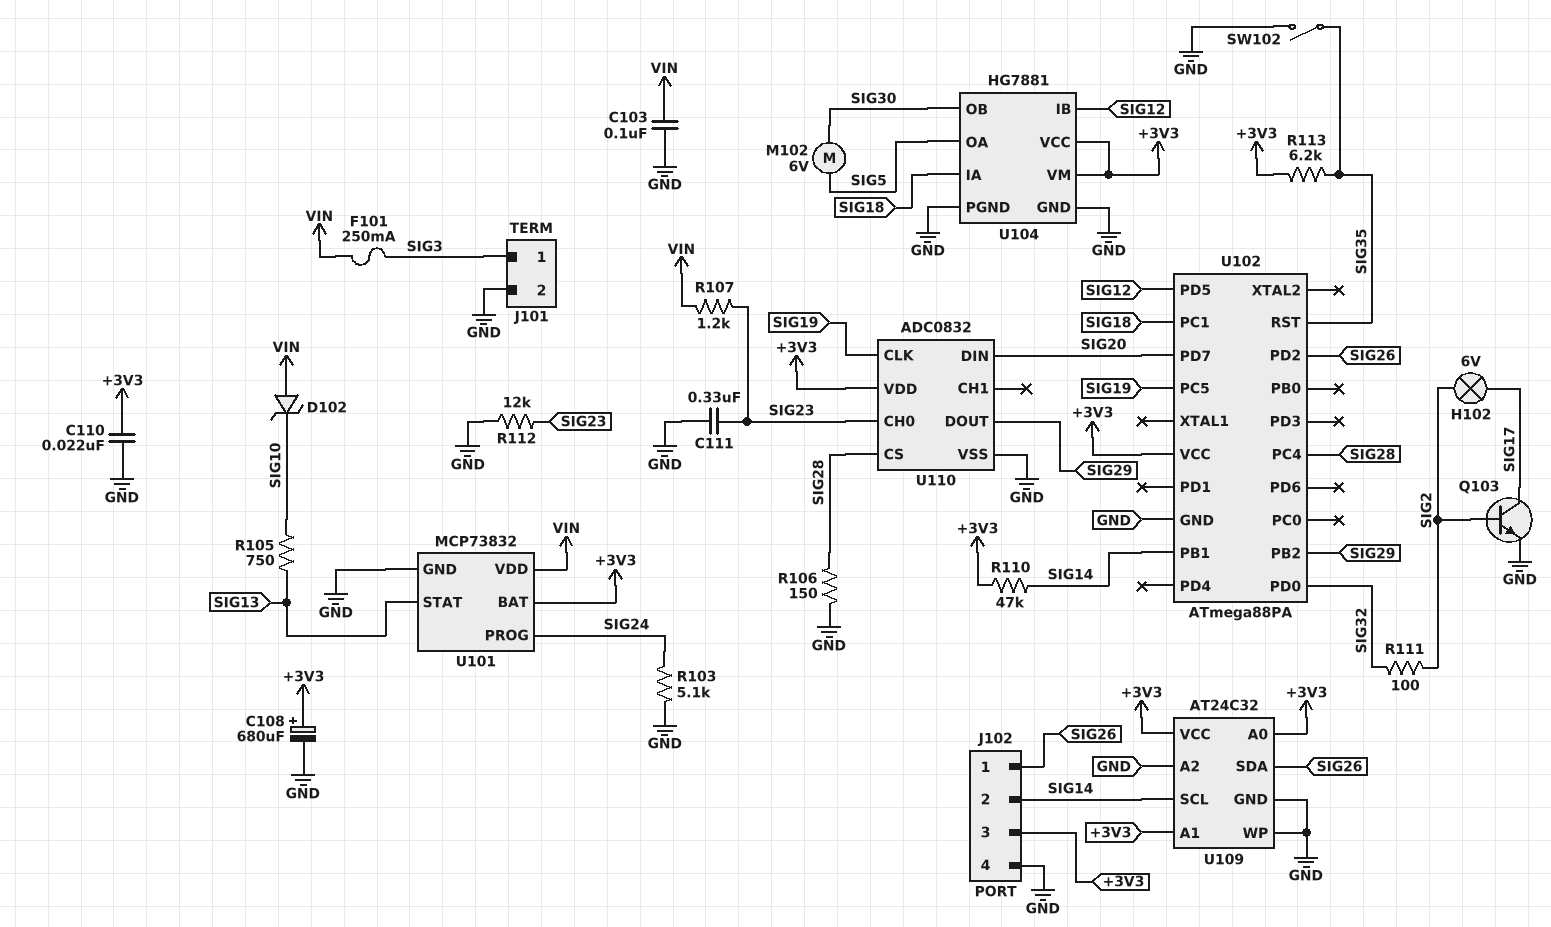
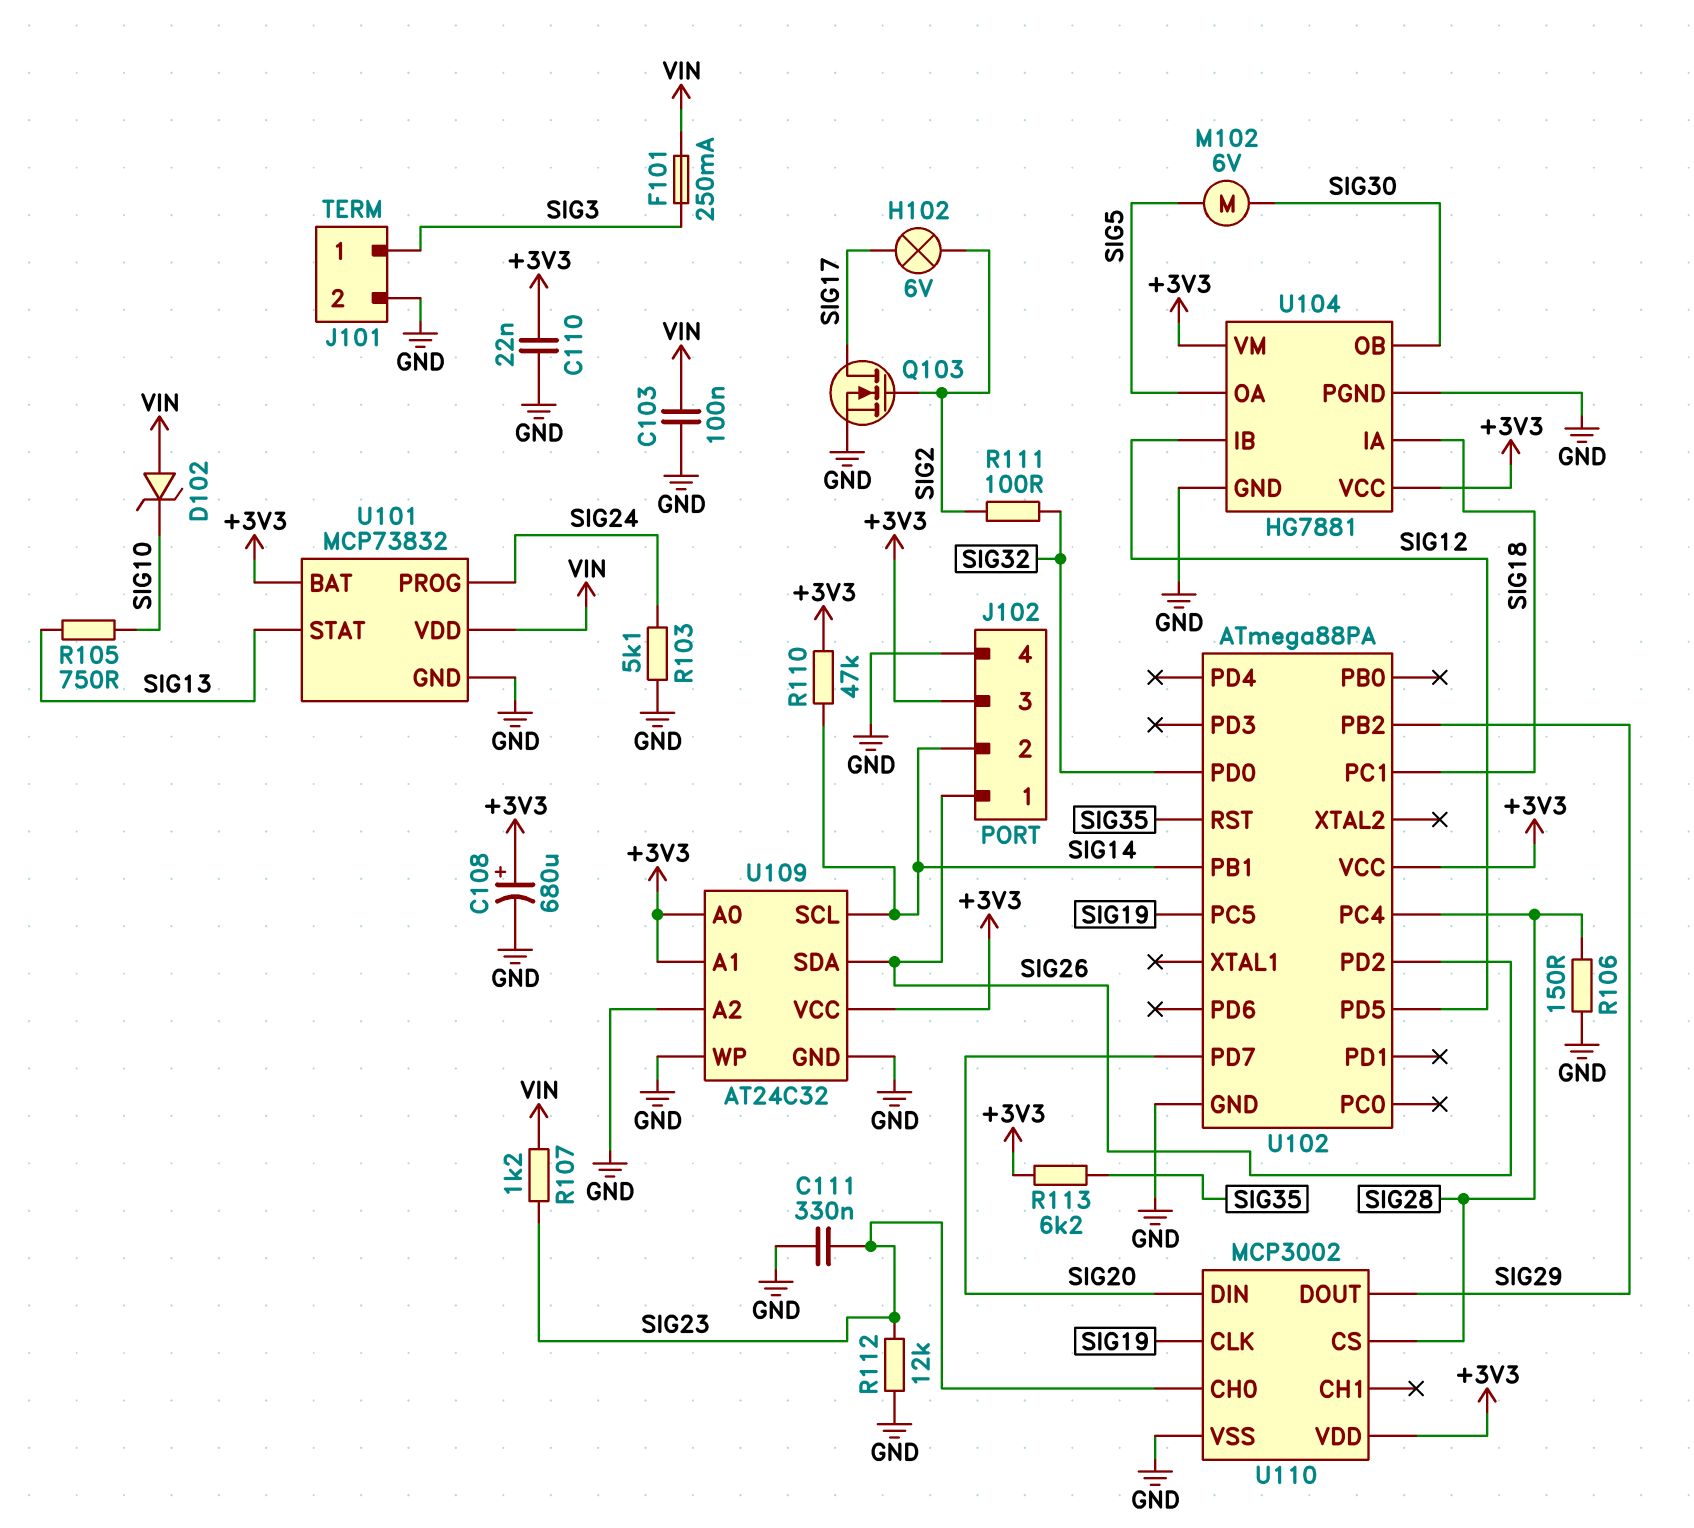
Q103: NPN (B SIG2, C SIG17, E GND) -> NMOS (G SIG2, D SIG17, S GND)
SW102: switch (GND, SIG35) -> none
U110: ADC0832 -> MCP3002

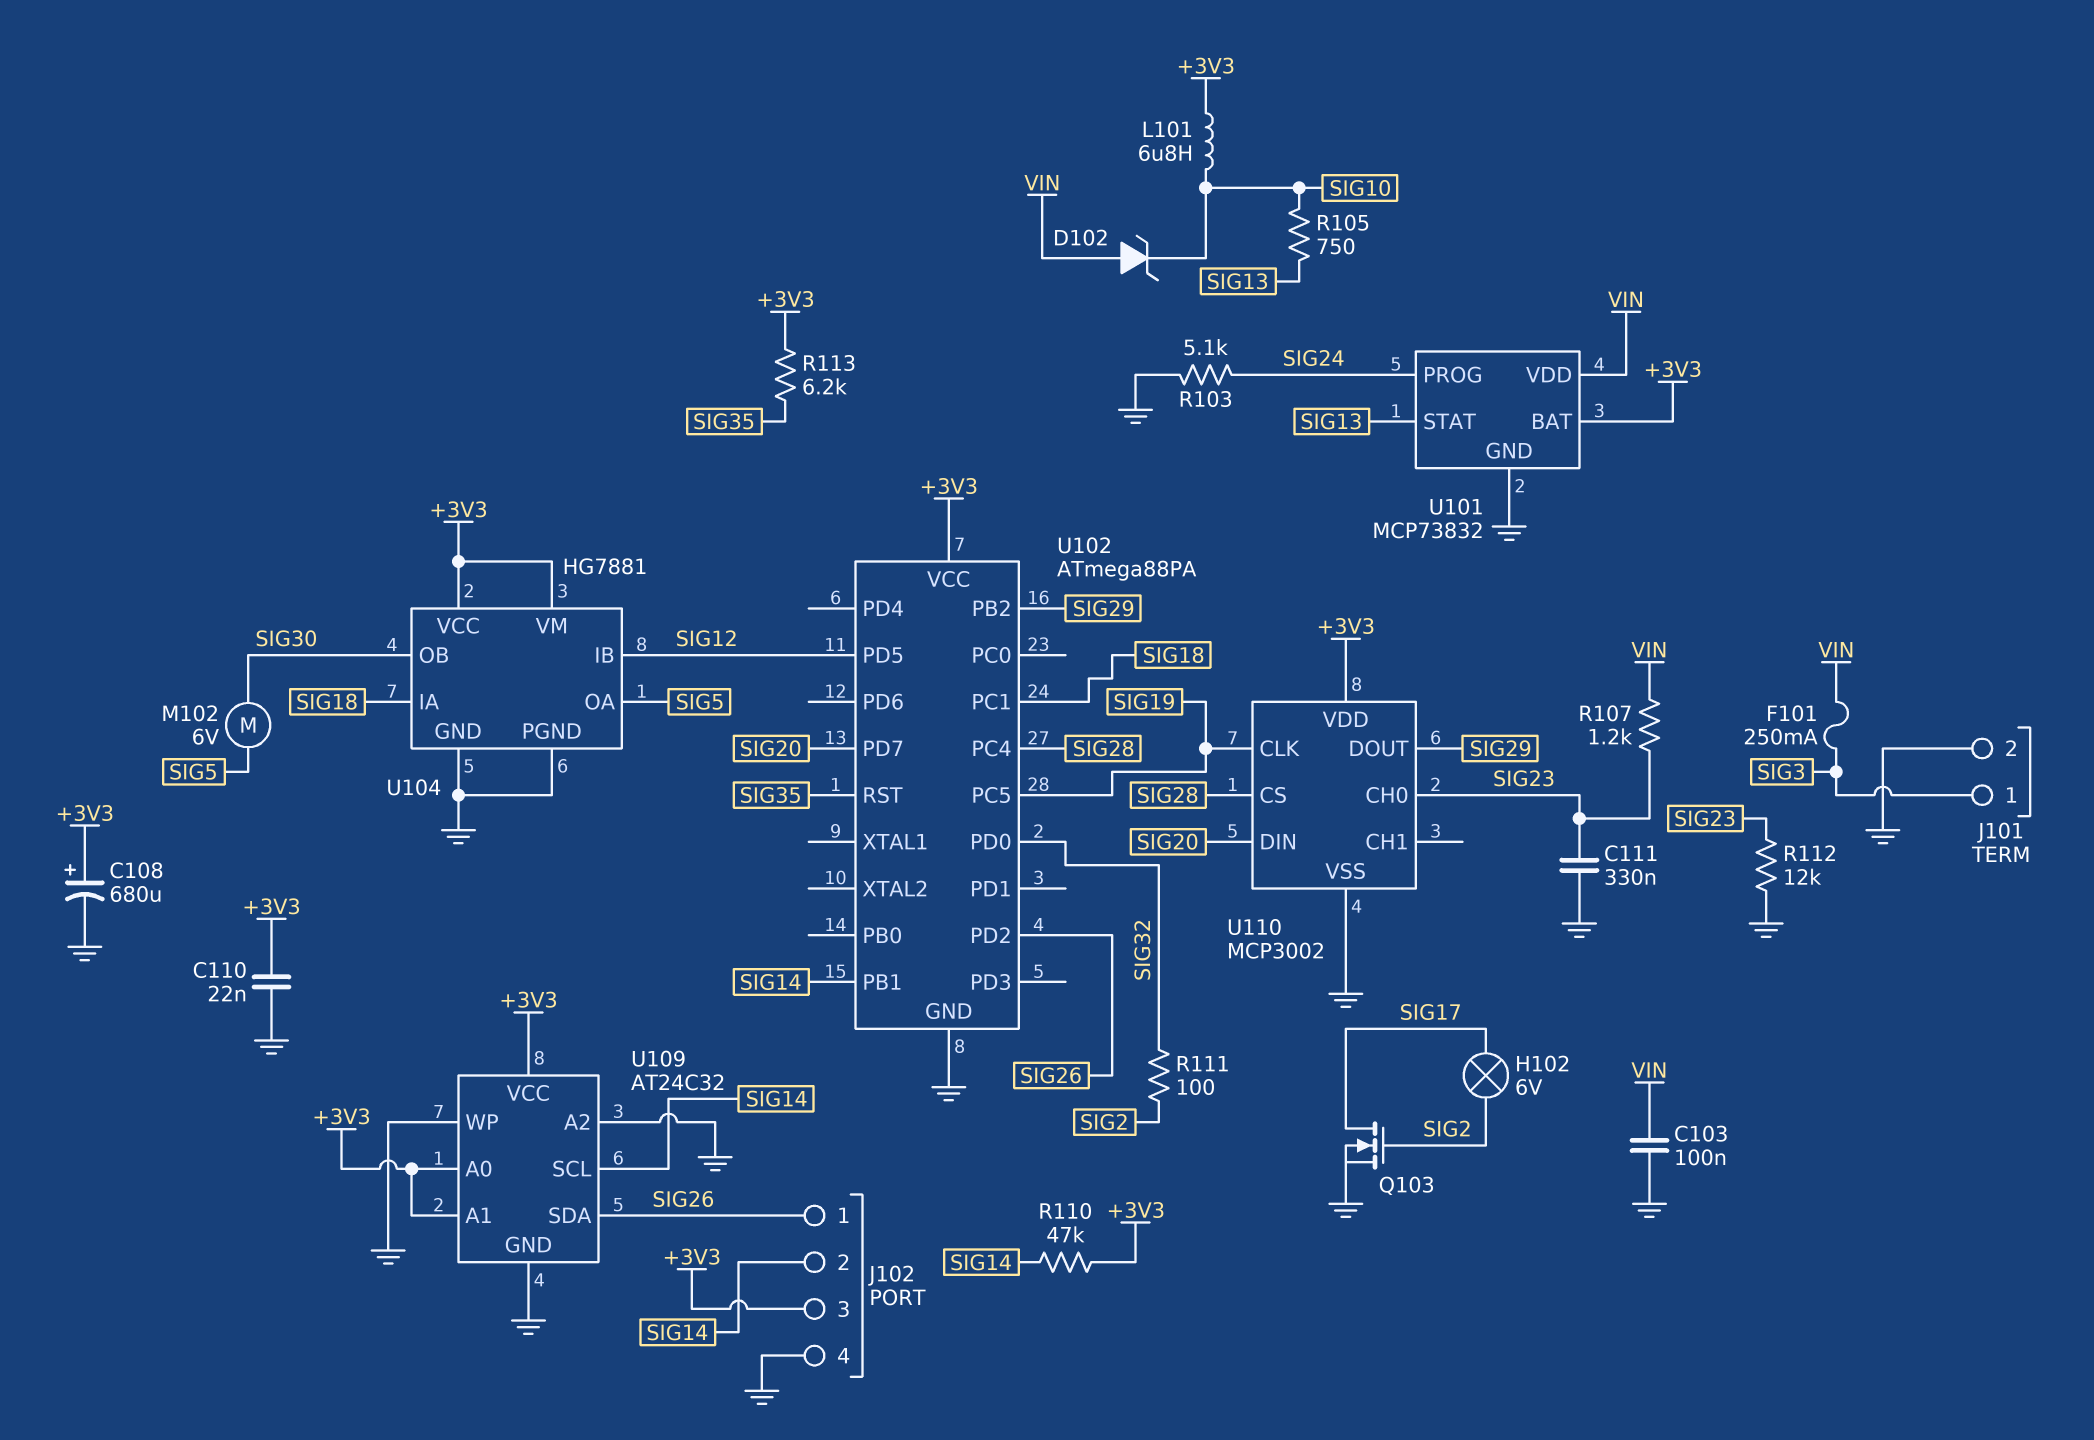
L101: none -> 6.8uH (+3V3, SIG10)
R106: 150 (GND, SIG28) -> none

